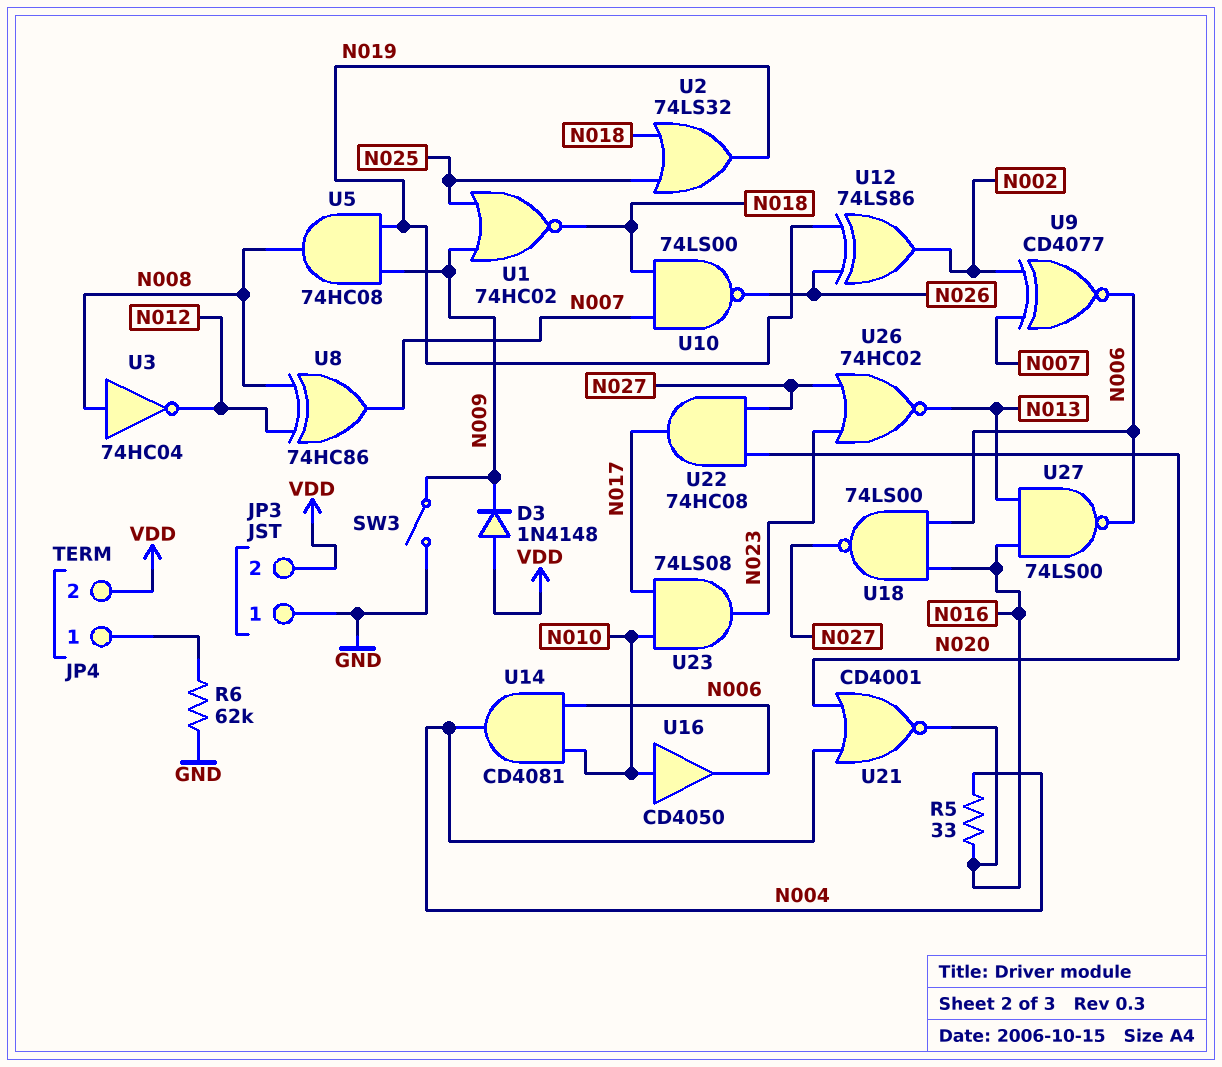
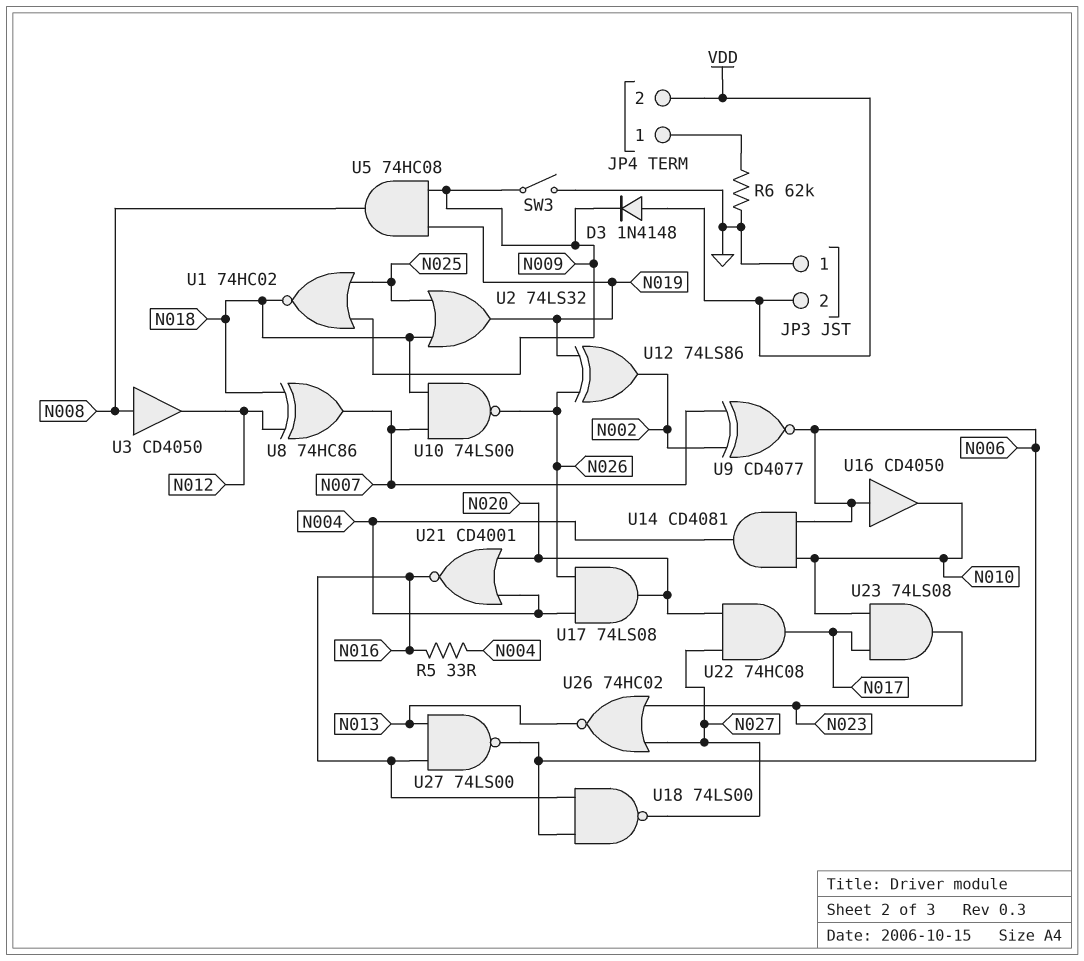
U3: NOT 74HC04 (in N008, out N012) -> buffer CD4050 (in N008, out N012)
U8: XOR 74HC86 (in N008, in N012, out N007) -> XOR 74HC86 (in N012, in N018, out N007)
U16: buffer CD4050 (in N010, out N006) -> buffer CD4050 (in N006, out N010)
U17: none -> AND 74LS08 (in N004, in N026, out N020)

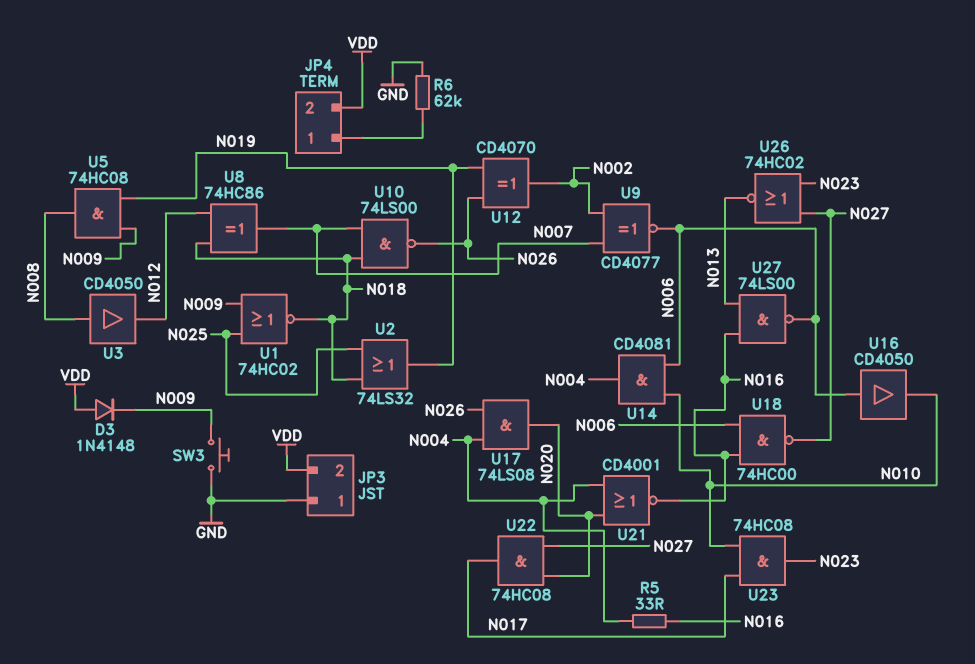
SW3: switch (GND, N009) -> button (GND, N009)
U12: XOR 74LS86 (in N019, in N026, out N002) -> XOR CD4070 (in N019, in N026, out N002)
U18: NAND 74LS00 (in N006, in N016, out N027) -> NAND 74HC00 (in N006, in N016, out N027)
U23: AND 74LS08 (in N010, in N017, out N023) -> AND 74HC08 (in N010, in N017, out N023)

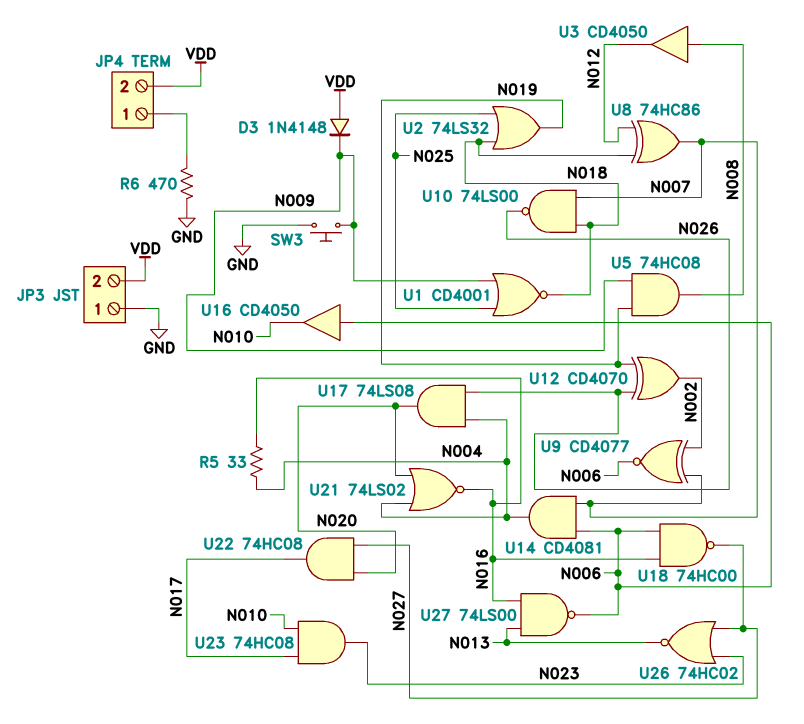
R6: 62k (GND, JP4/1) -> 470 (GND, JP4/1)
U1: NOR 74HC02 (in N009, in N025, out N018) -> NOR CD4001 (in N009, in N025, out N018)
U14: AND CD4081 (in N006, in N010, out N004) -> AND CD4081 (in N006, in N007, out N004)
U21: NOR CD4001 (in N004, in N020, out N016) -> NOR 74LS02 (in N004, in N020, out N016)

